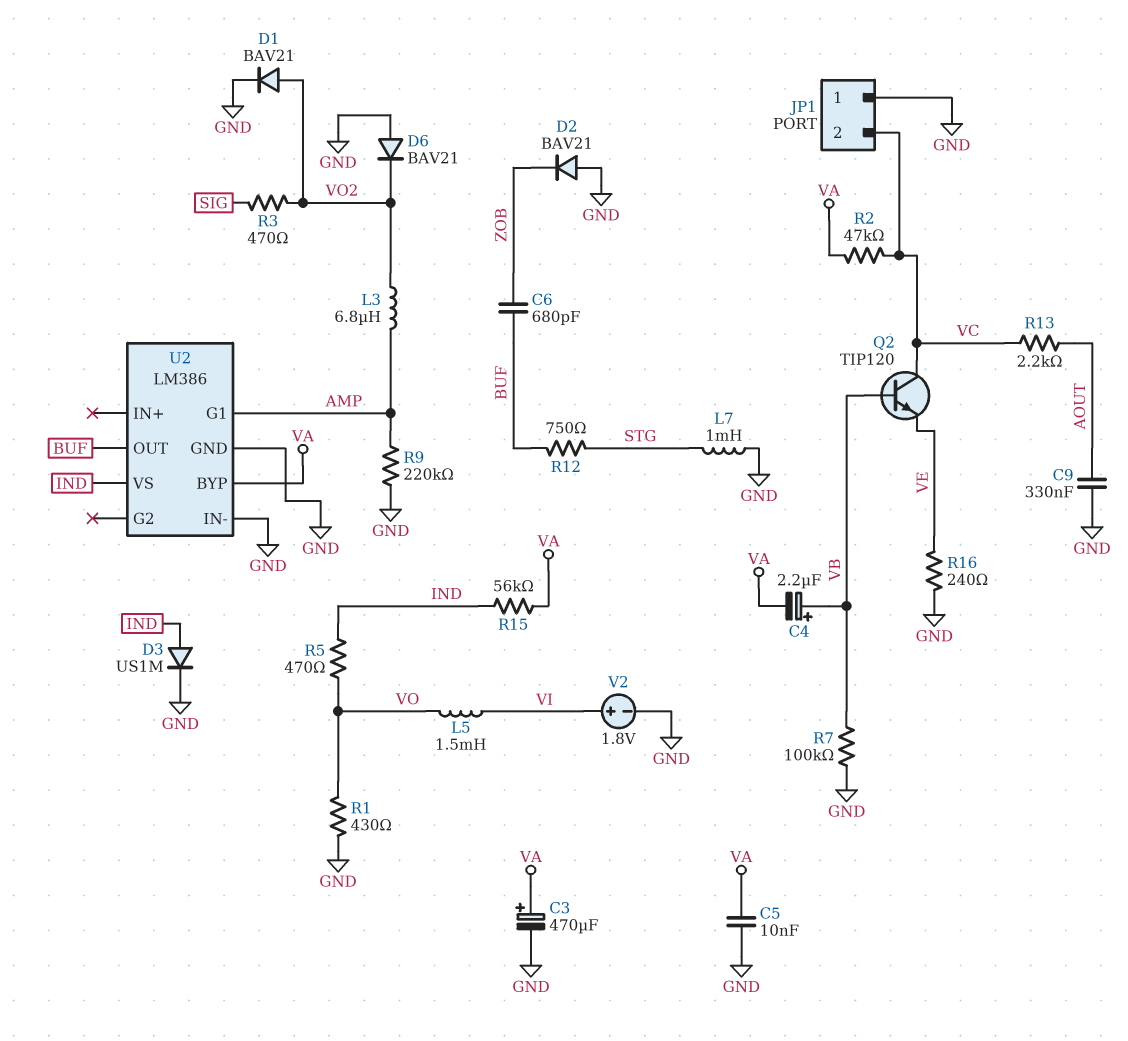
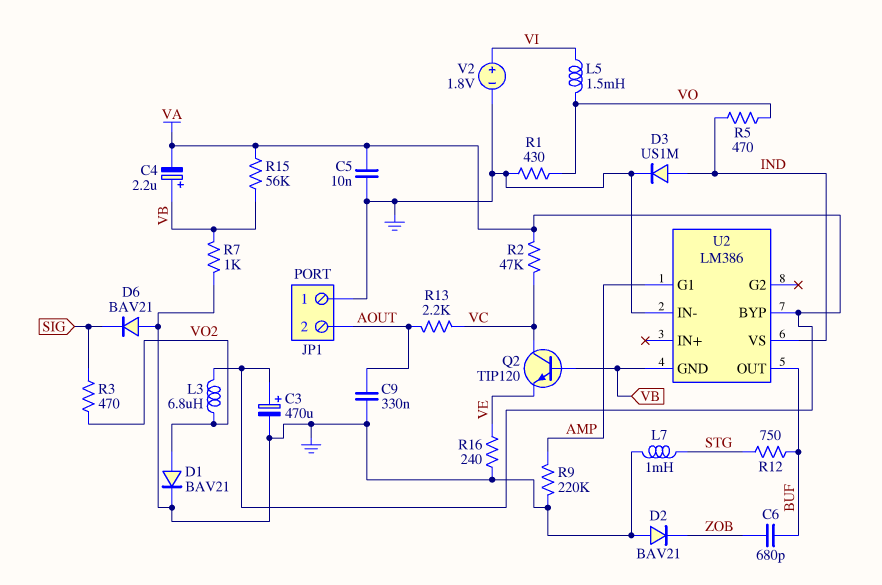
D6: diode BAV21 (A GND, K VO2) -> diode BAV21 (A GND, K SIG)
JP1 pin 2: VC -> AOUT
L3: 6.8uH (AMP, VO2) -> 6.8uH (VA, VO2)
R7: 100k (GND, VB) -> 1k (GND, VB)
R15: 56k (IND, VA) -> 56k (VA, VB)
U2 pin GND: GND -> VB

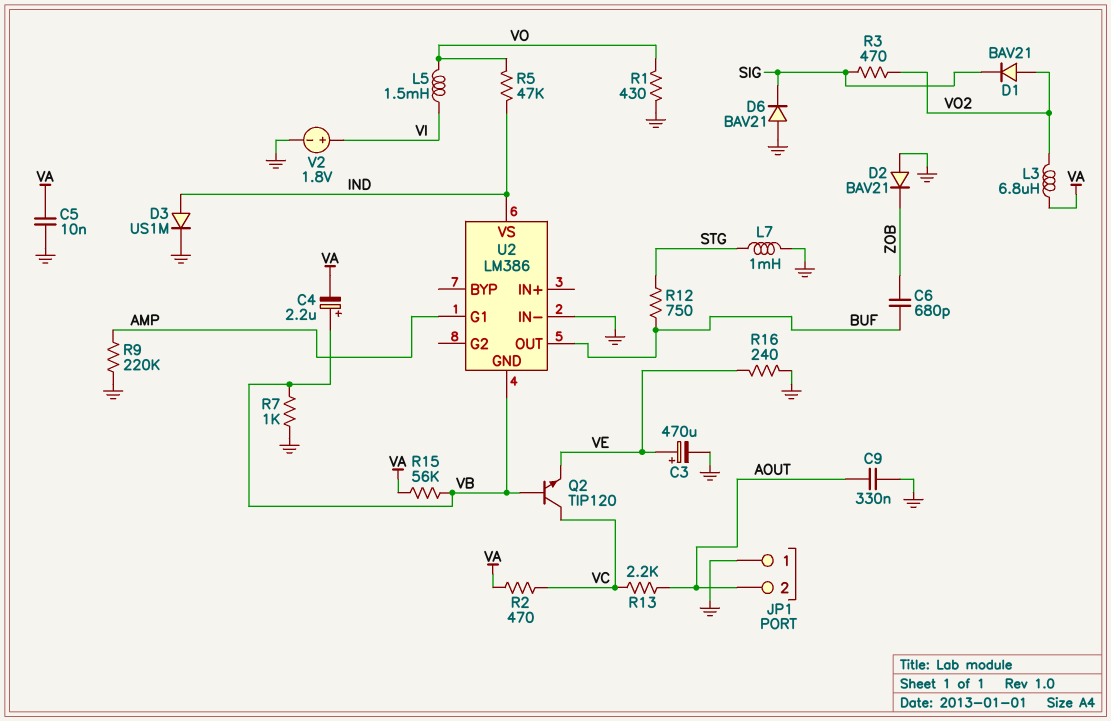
C3: 470uF (plus VA, minus GND) -> 470uF (plus VE, minus GND)
D1: diode BAV21 (A VO2, K GND) -> diode BAV21 (A VO2, K SIG)
R2: 47k (VA, VC) -> 470 (VA, VC)
R5: 470 (IND, VO) -> 47k (IND, VO)
U2 pin BYP: VA -> none

